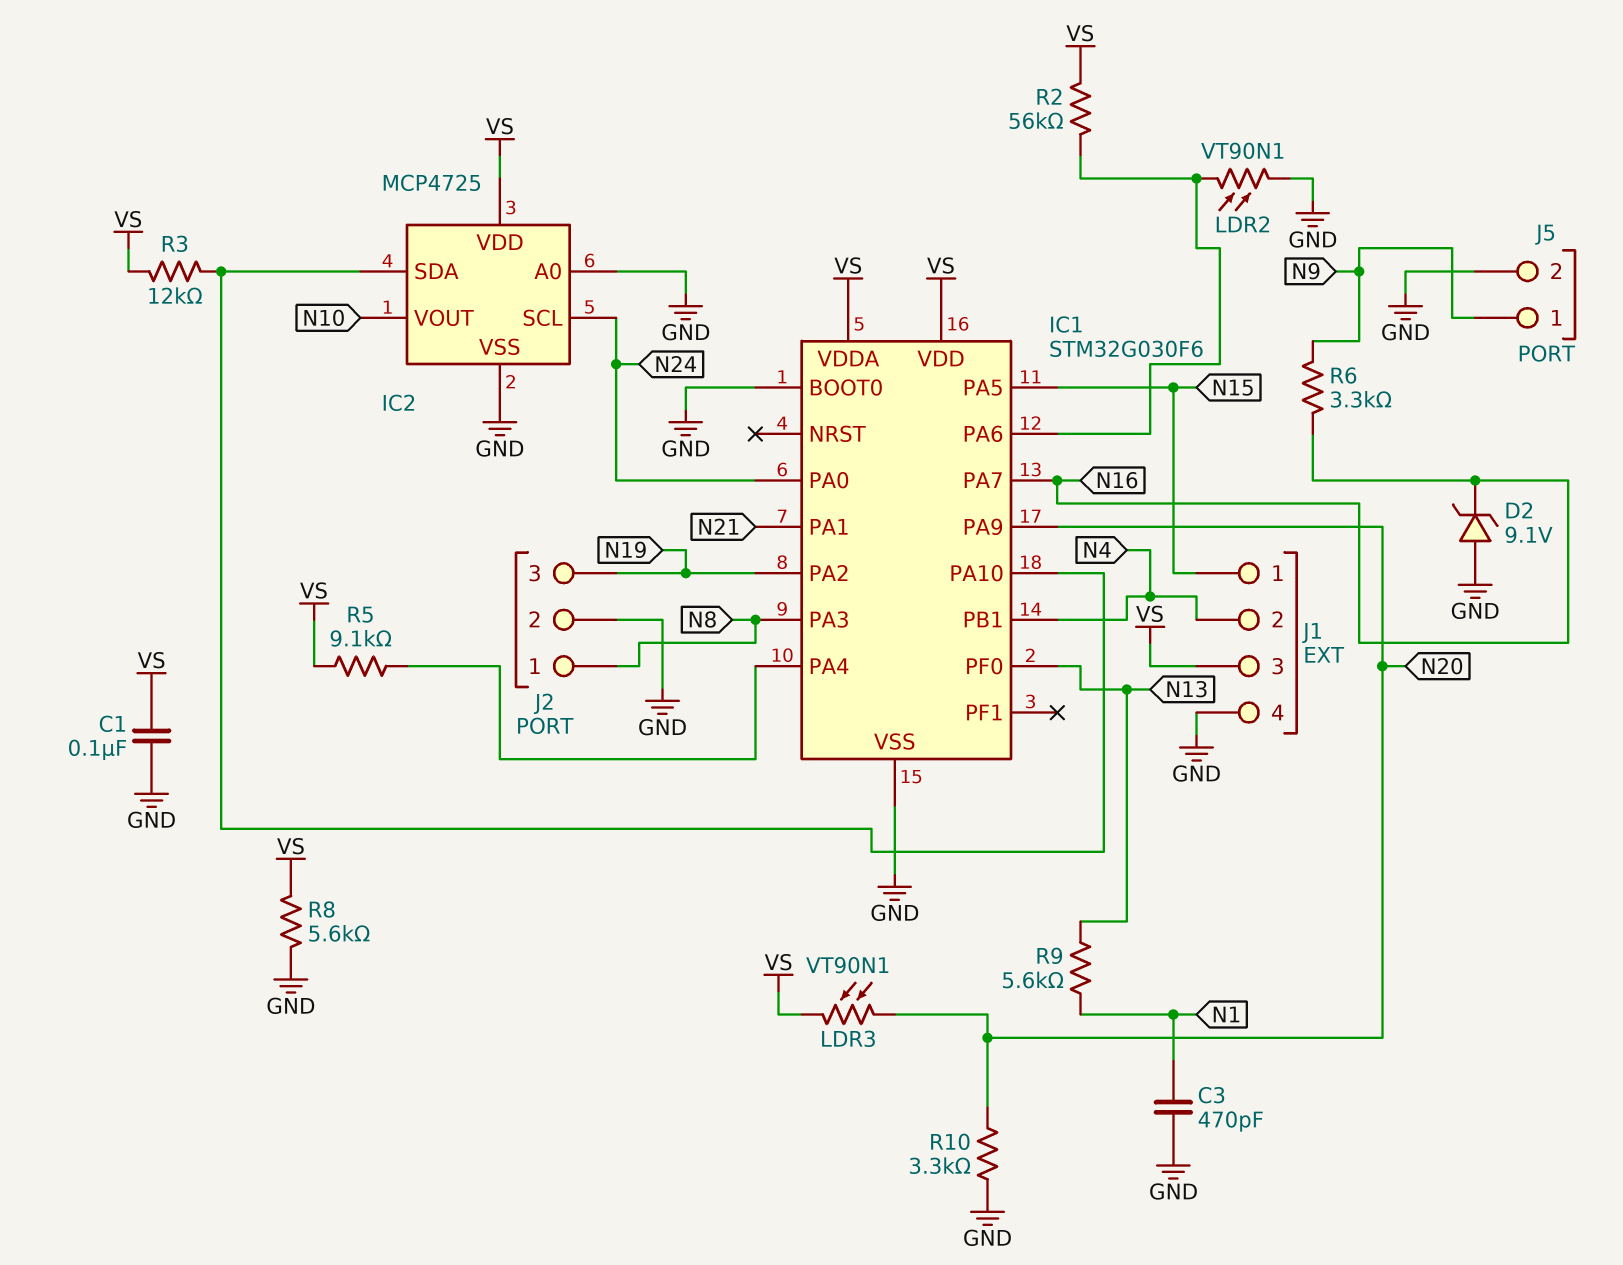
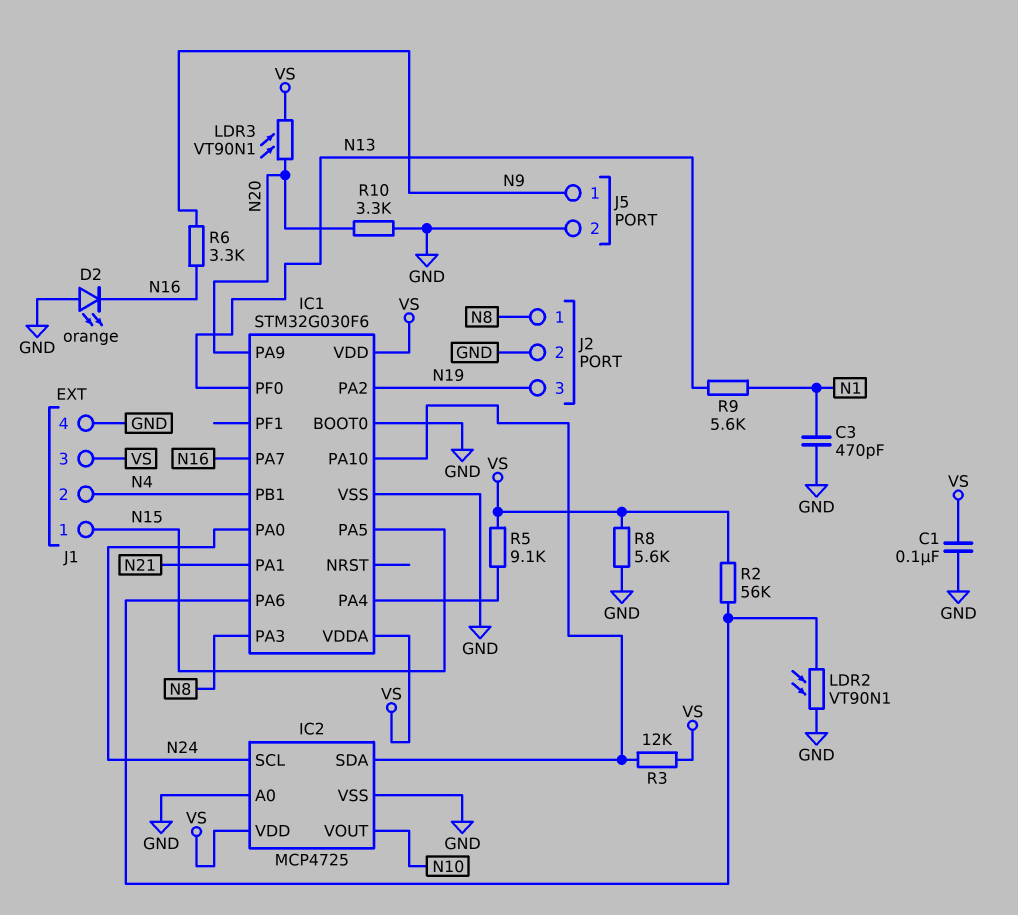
D2: zener 9.1V (A GND, K N16) -> LED orange (A GND, K N16)

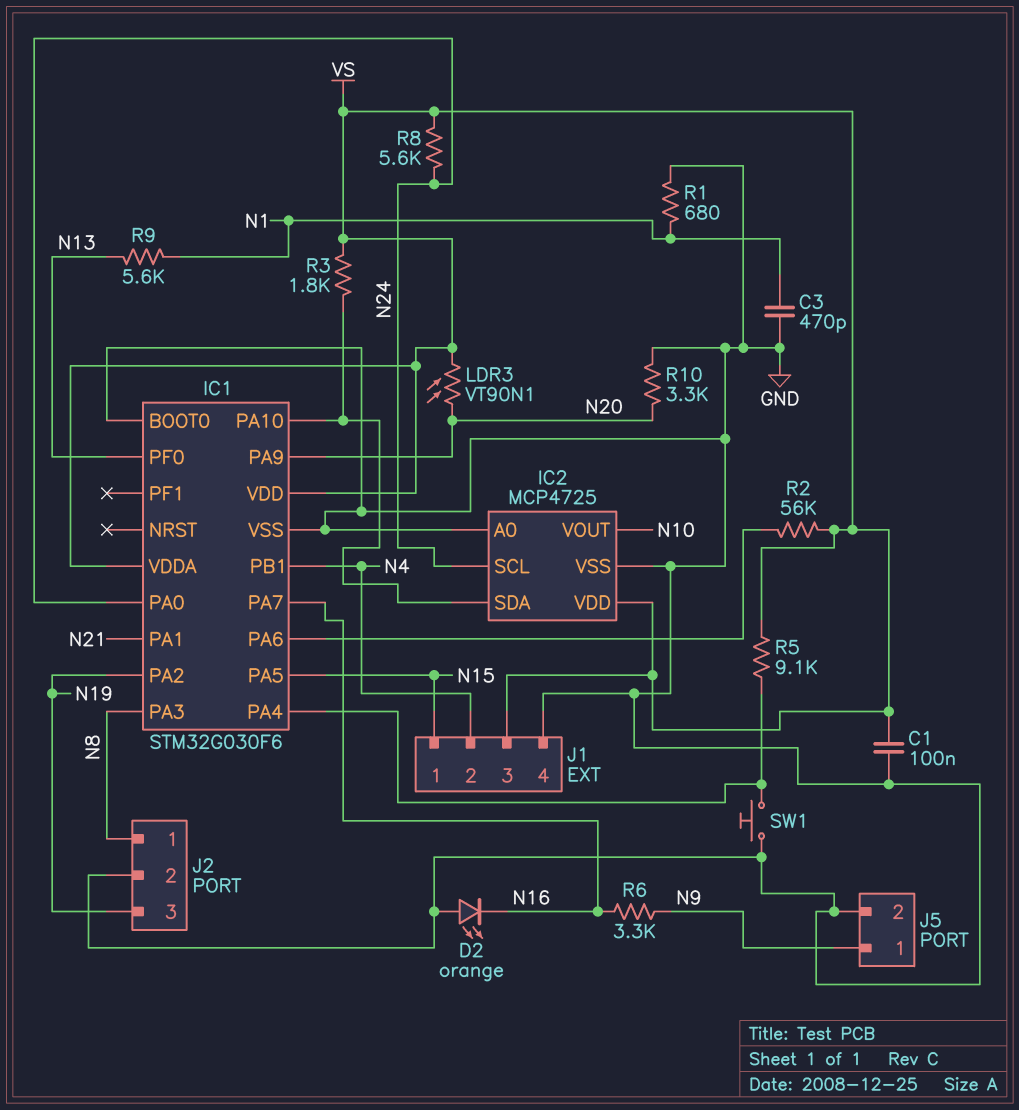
LDR2: VT90N1 (GND, IC1/PA6) -> none
R1: none -> 680 (GND, N1)
R3: 12k (IC1/PA10, VS) -> 1.8k (IC1/PA10, VS)
R8: 5.6k (GND, VS) -> 5.6k (N24, VS)
SW1: none -> button (GND, IC1/PA4)

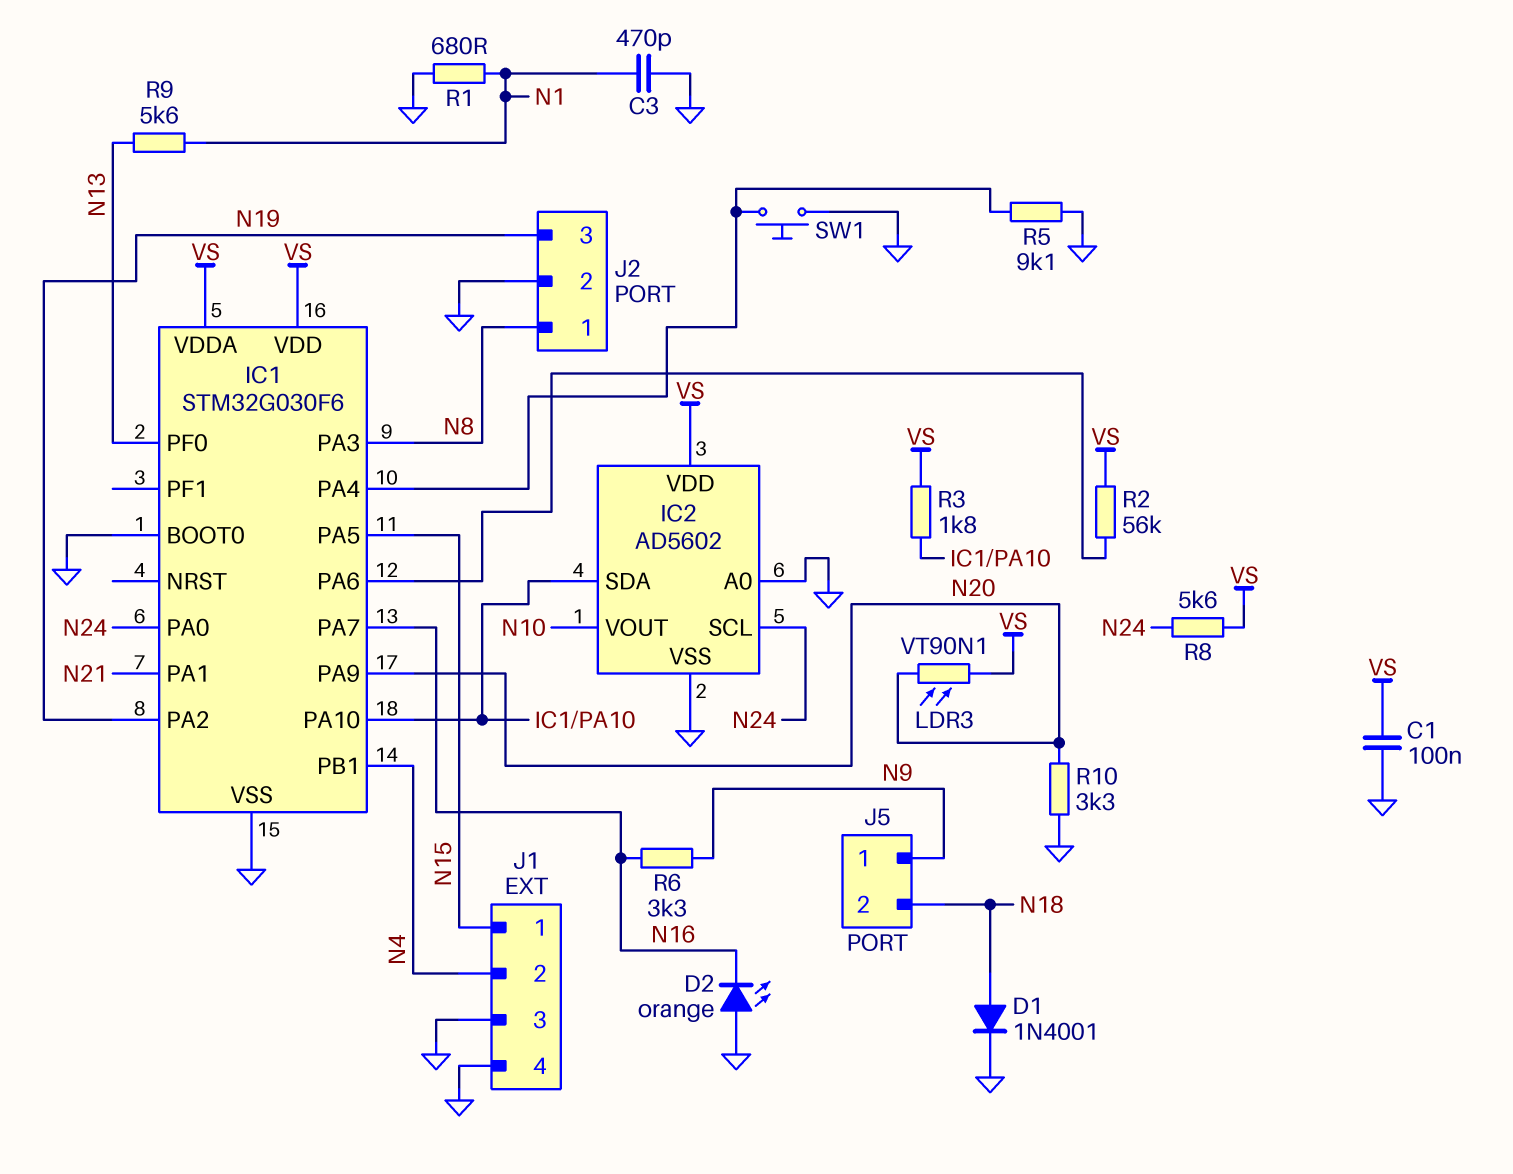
D1: none -> diode 1N4001 (A N18, K GND)
IC2: MCP4725 -> AD5602
J1 pin 3: VS -> GND
J5 pin 2: GND -> N18
R5: 9.1k (IC1/PA4, VS) -> 9.1k (GND, IC1/PA4)

